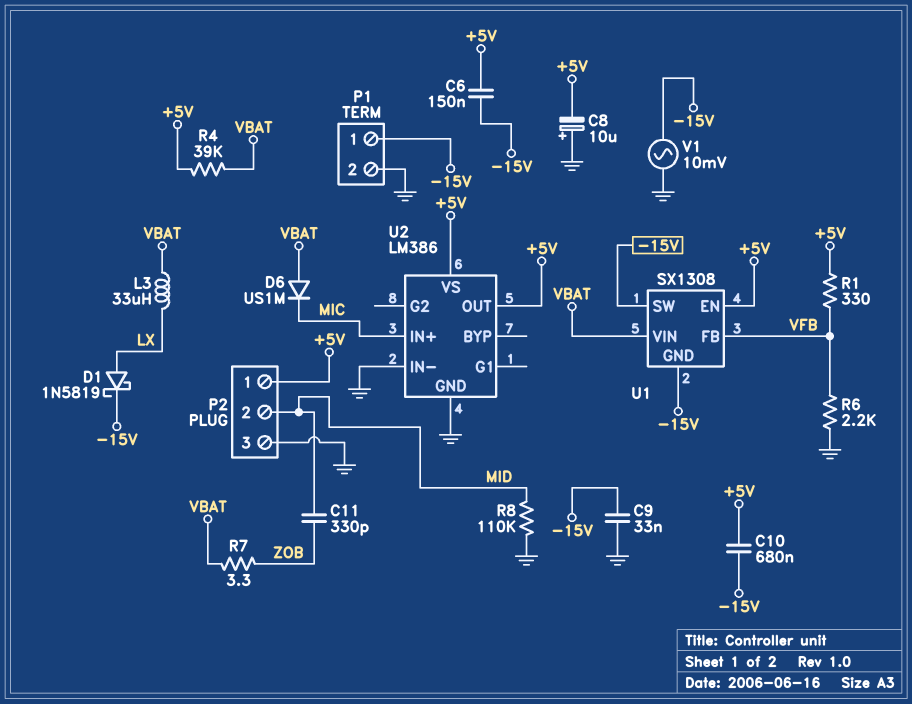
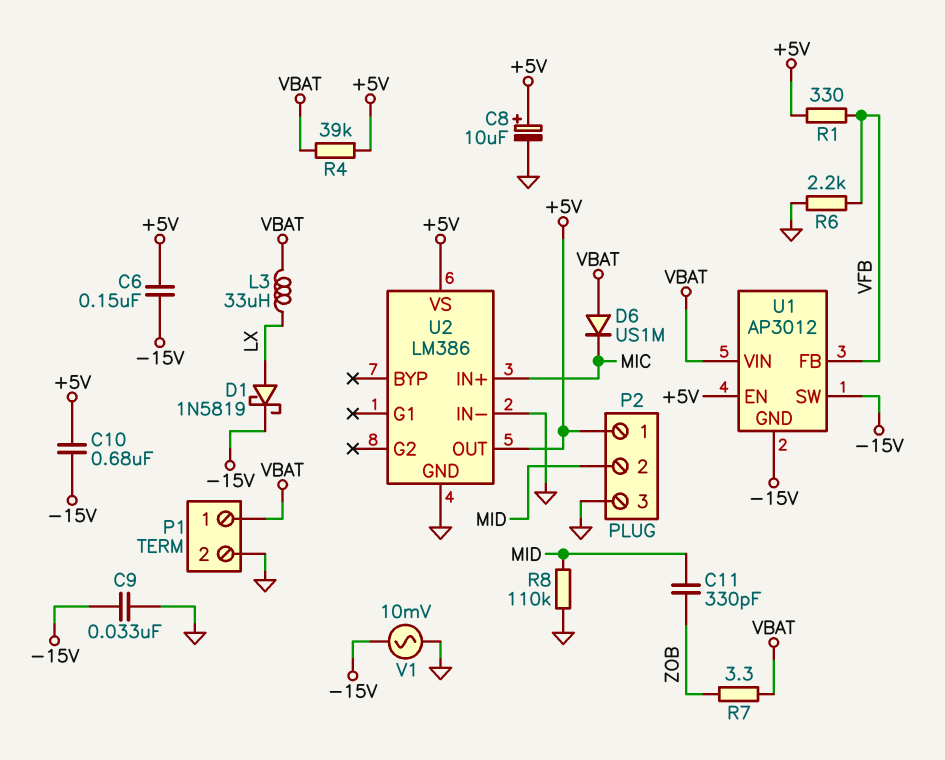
C8: 10uF (plus GND, minus +5V) -> 10uF (plus +5V, minus GND)
P1 pin 1: -15V -> VBAT
U1: SX1308 -> AP3012

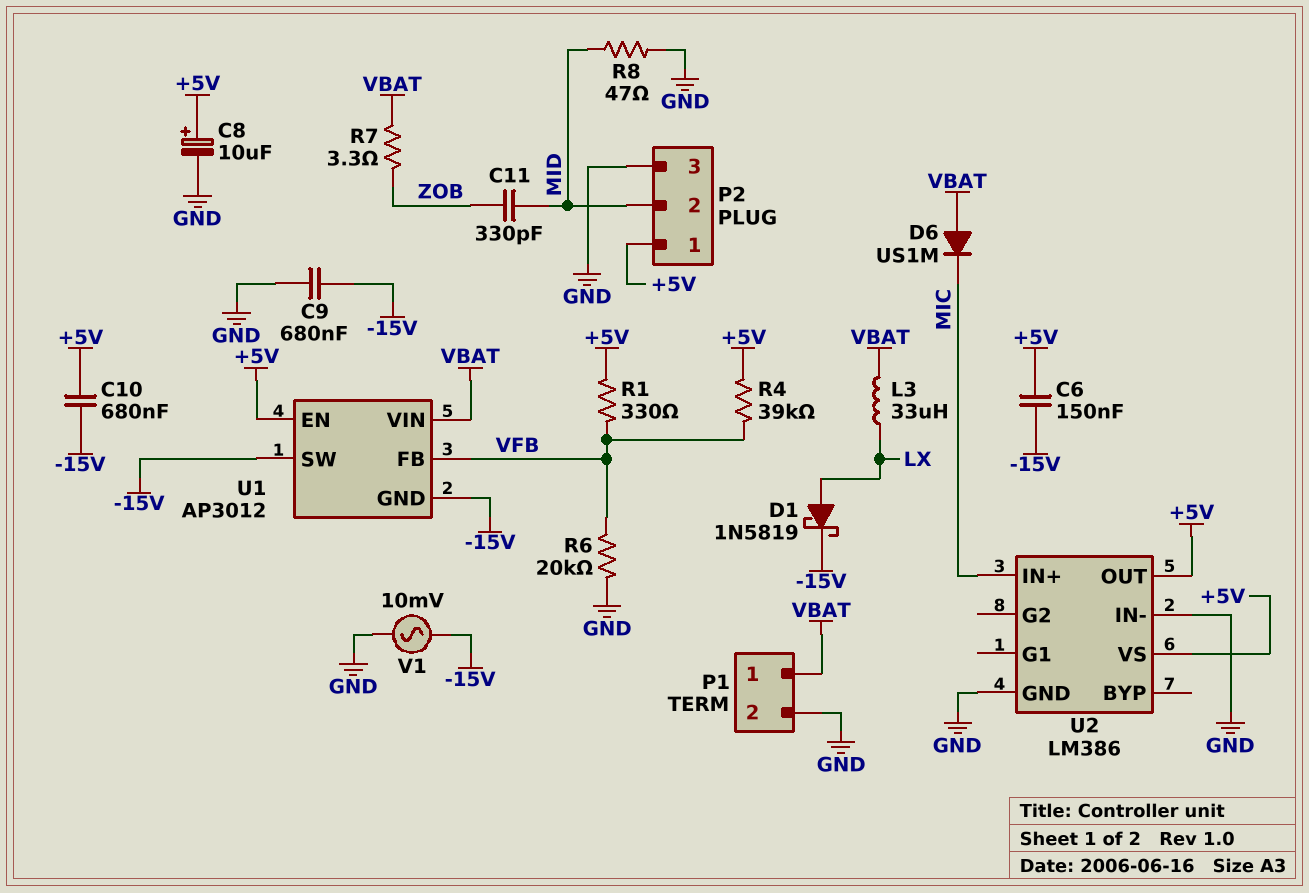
C9: 33nF (-15V, GND) -> 680nF (-15V, GND)
R4: 39k (+5V, VBAT) -> 39k (+5V, VFB)
R6: 2.2k (GND, VFB) -> 20k (GND, VFB)
R8: 110k (GND, MID) -> 47 (GND, MID)

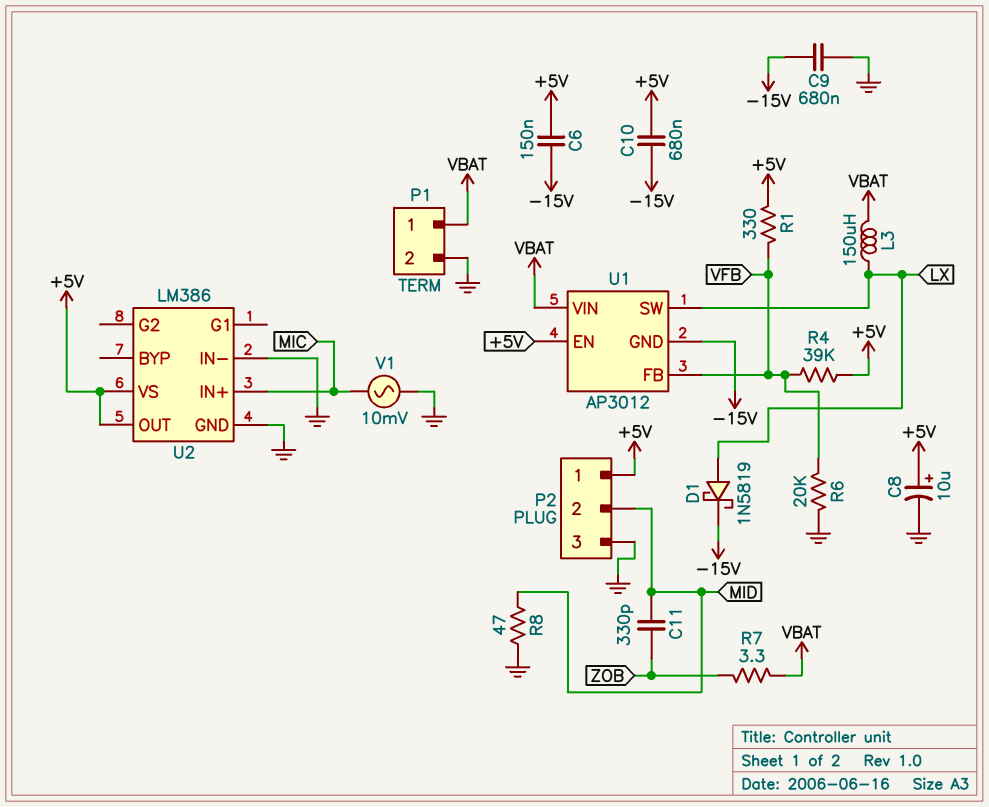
D6: diode US1M (A VBAT, K MIC) -> none
L3: 33uH (LX, VBAT) -> 150uH (LX, VBAT)
U1 pin SW: -15V -> LX
V1: AC 10mV (-15V, GND) -> AC 10mV (GND, MIC)

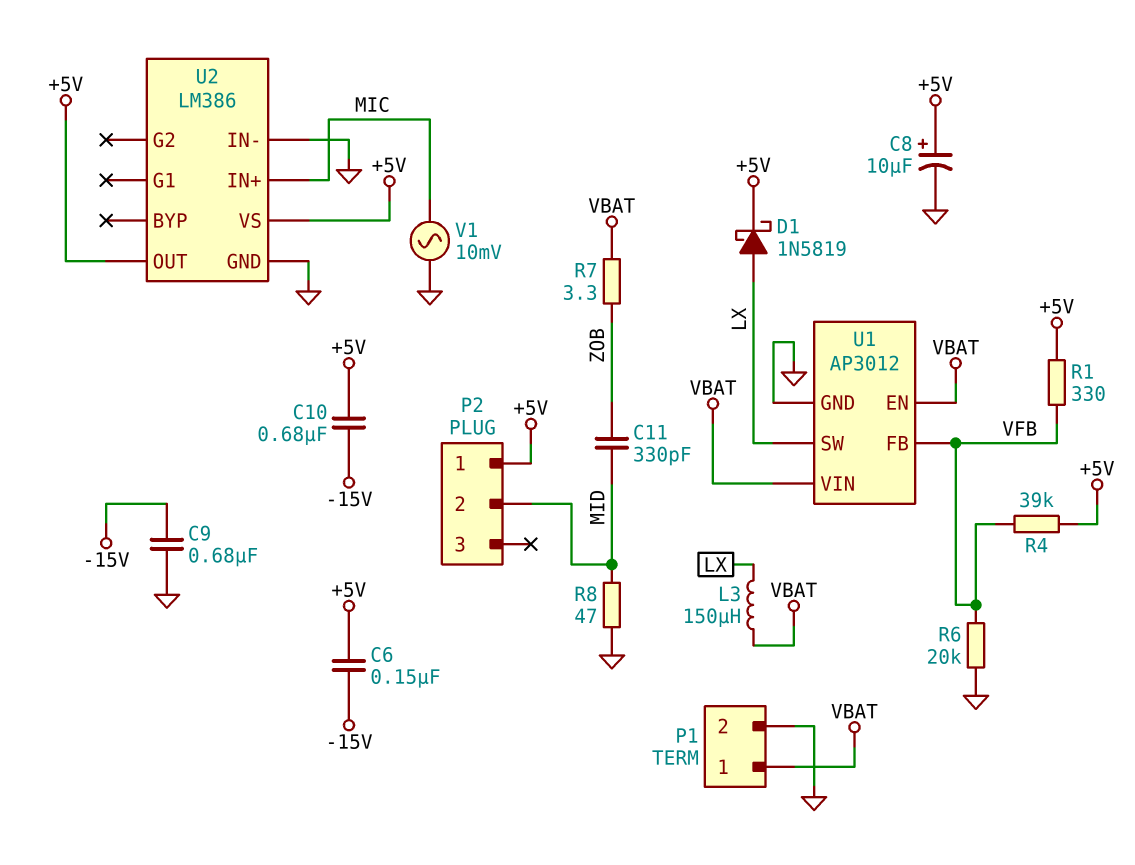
D1: schottky 1N5819 (A LX, K -15V) -> schottky 1N5819 (A LX, K +5V)
P2 pin 3: GND -> none
U1 pin EN: +5V -> VBAT
U1 pin GND: -15V -> GND

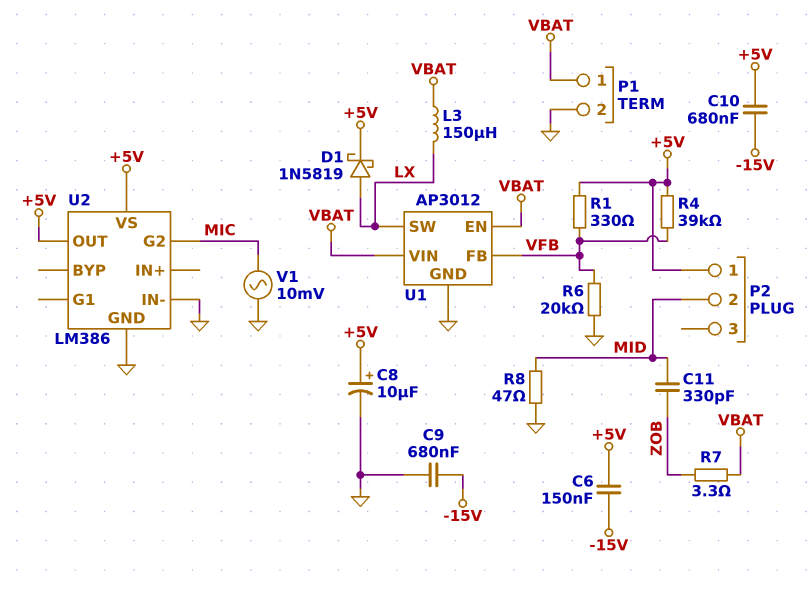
U2 pin G2: none -> MIC
U2 pin IN+: MIC -> none

